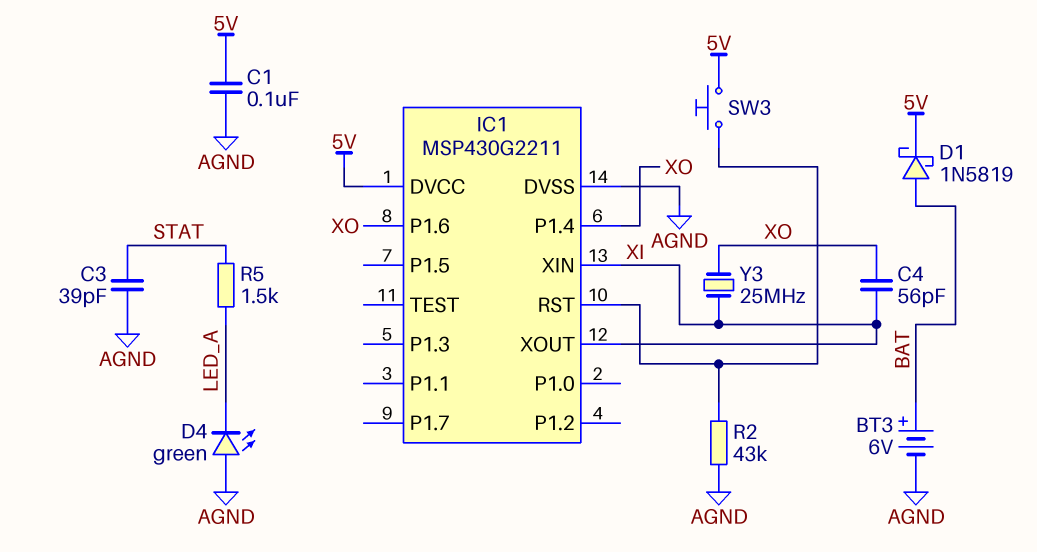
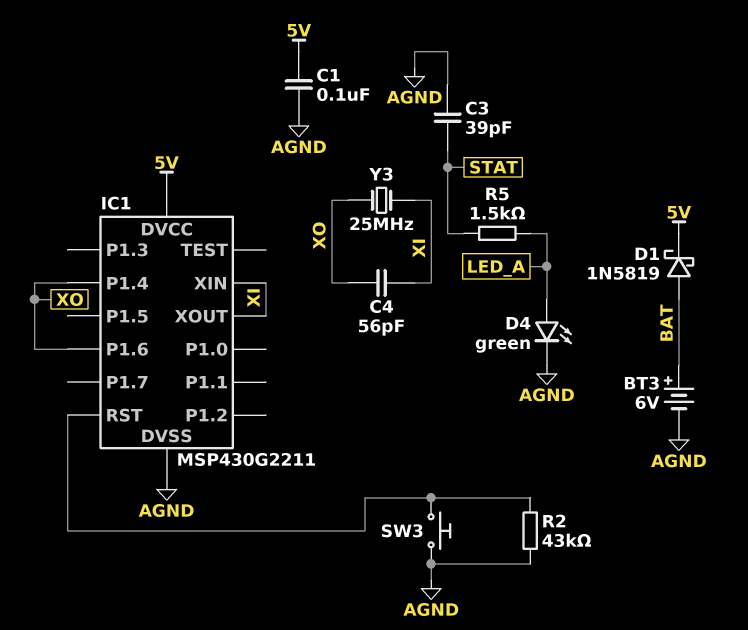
D4: LED green (A AGND, K LED_A) -> LED green (A LED_A, K AGND)
SW3: button (5V, IC1/RST) -> button (AGND, IC1/RST)

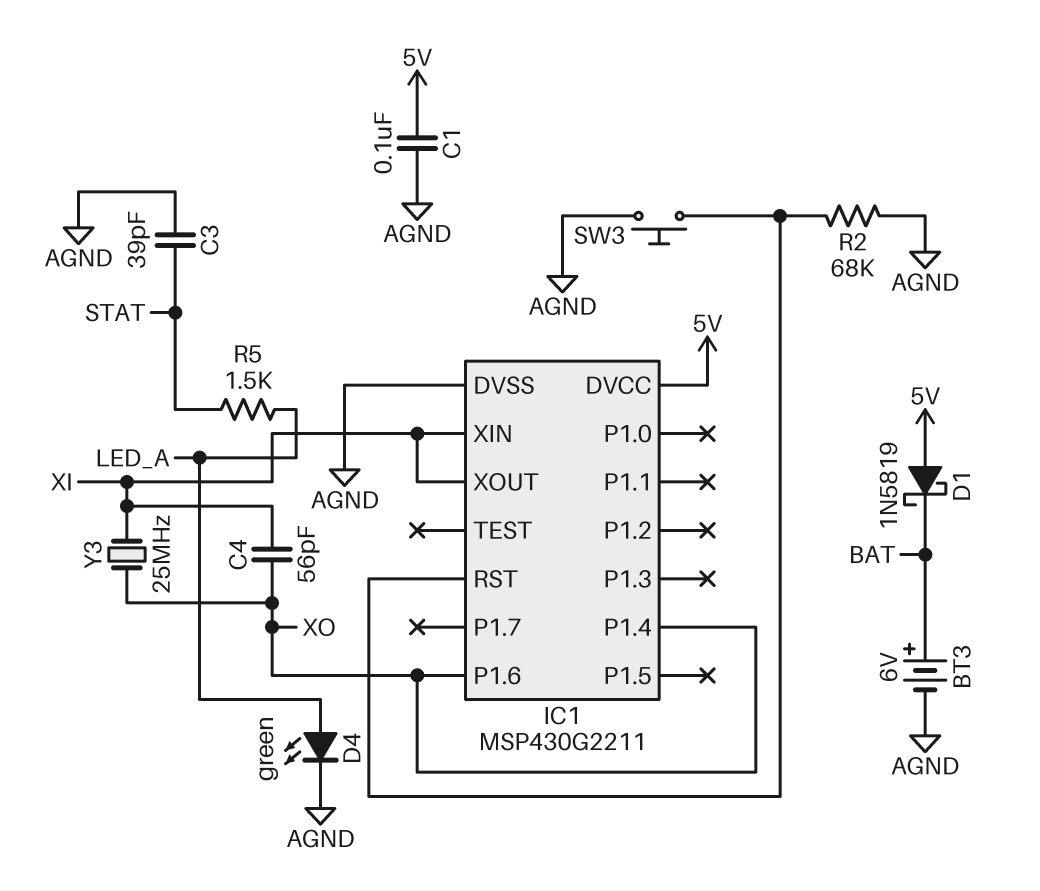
D1: schottky 1N5819 (A BAT, K 5V) -> schottky 1N5819 (A 5V, K BAT)
R2: 43k (AGND, IC1/RST) -> 68k (AGND, IC1/RST)

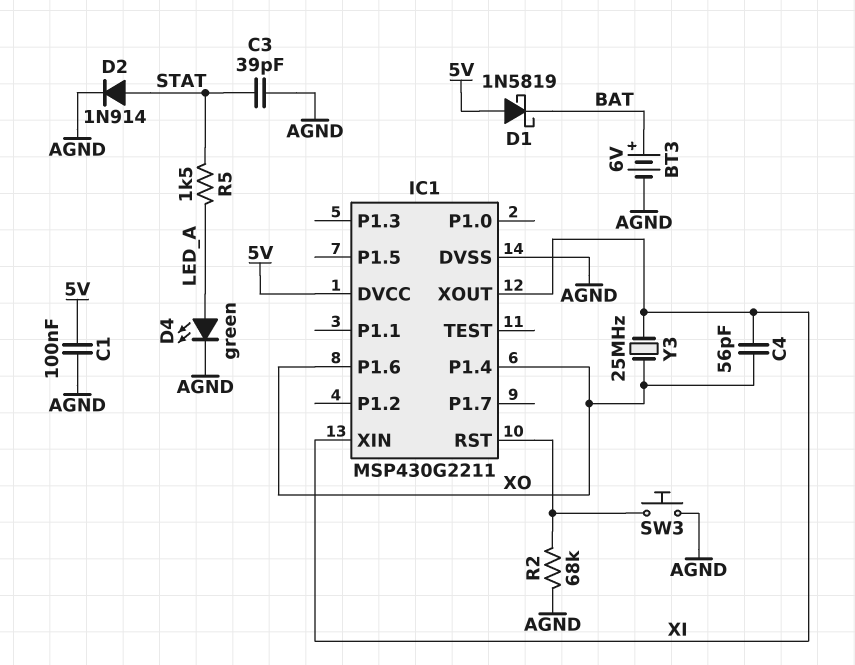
D2: none -> diode 1N914 (A STAT, K AGND)

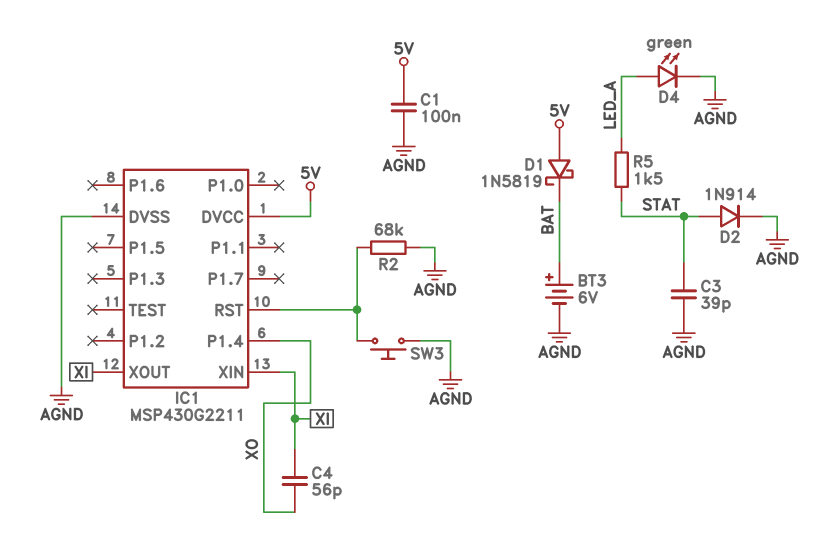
IC1 pin P1.6: XO -> none
Y3: 25MHz (XI, XO) -> none

